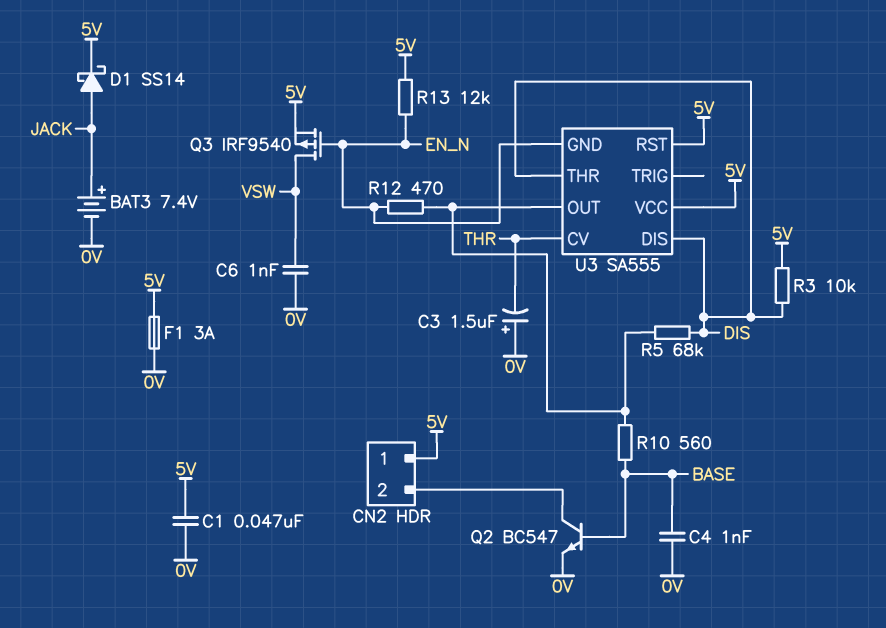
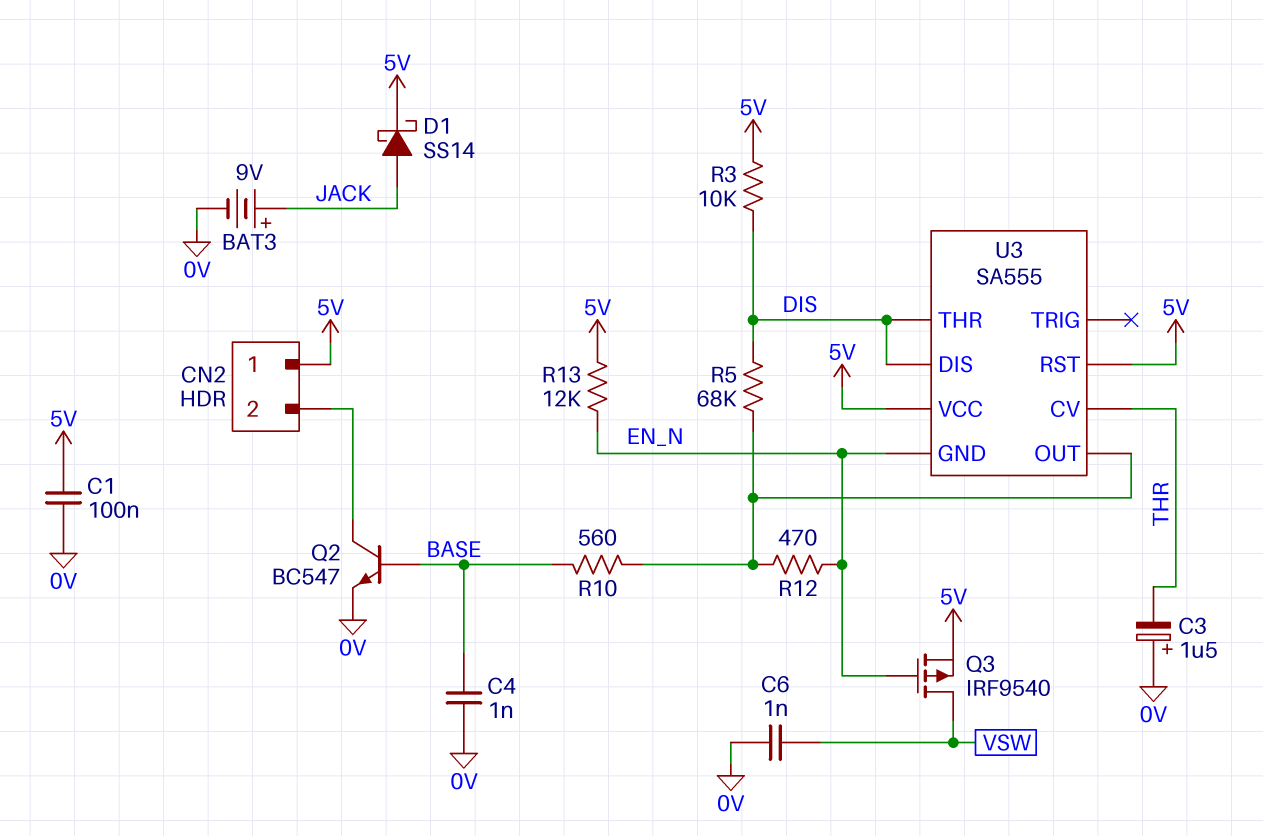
BAT3: 7.4V (plus JACK, minus 0V) -> 9V (plus JACK, minus 0V)
C1: 47nF (0V, 5V) -> 100nF (0V, 5V)
F1: 3A (0V, 5V) -> none

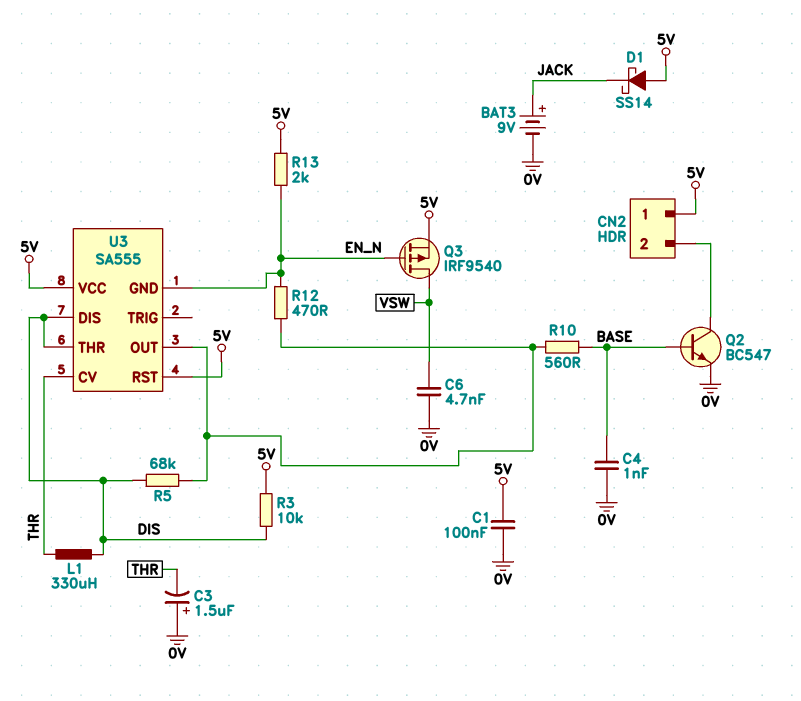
C6: 1nF (0V, VSW) -> 4.7nF (0V, VSW)
D1: schottky SS14 (A JACK, K 5V) -> schottky SS14 (A 5V, K JACK)
L1: none -> 330uH (DIS, THR)
R13: 12k (5V, EN_N) -> 2k (5V, EN_N)

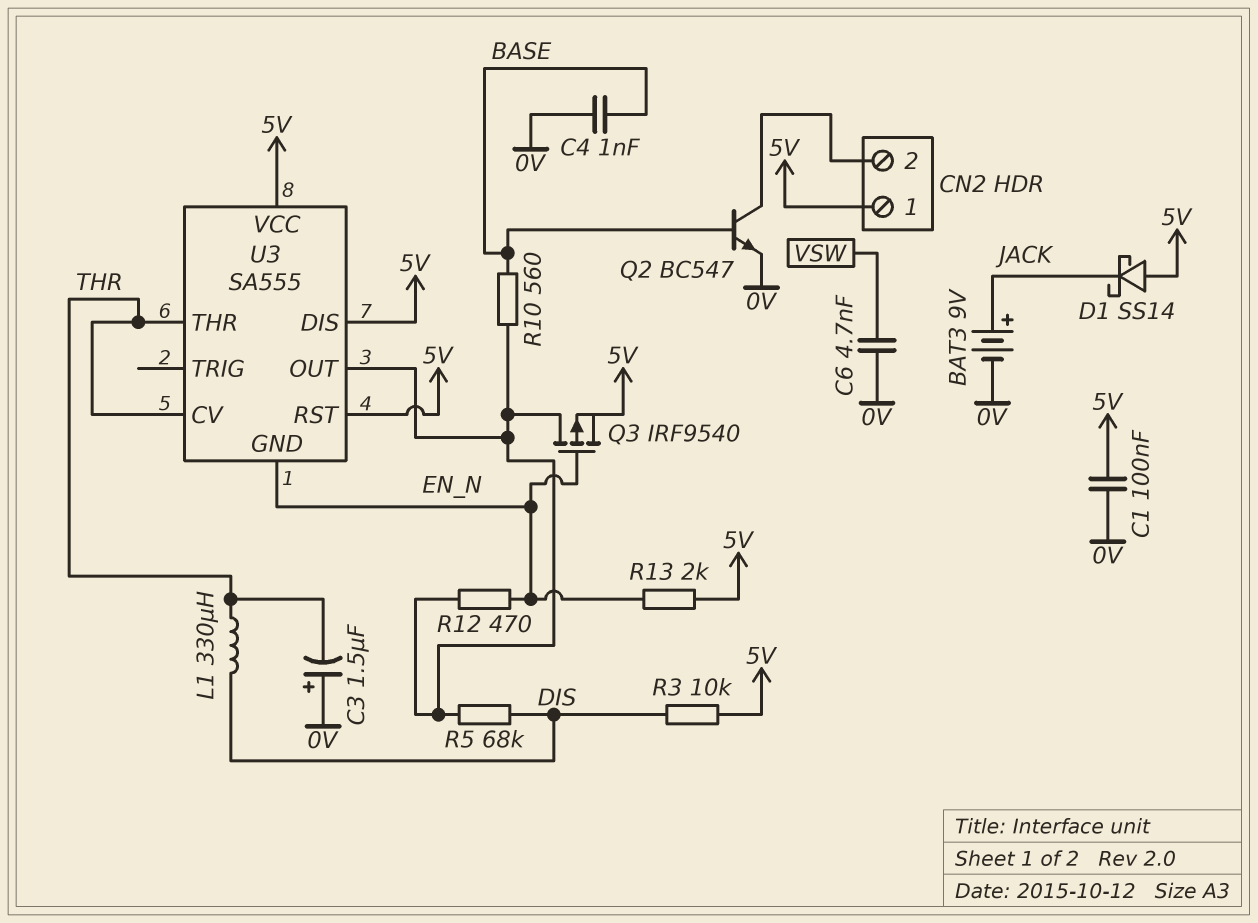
Q3: PMOS IRF9540 (G EN_N, D VSW, S 5V) -> PMOS IRF9540 (G EN_N, D U3/OUT, S 5V)
U3 pin DIS: DIS -> 5V
U3 pin THR: DIS -> THR

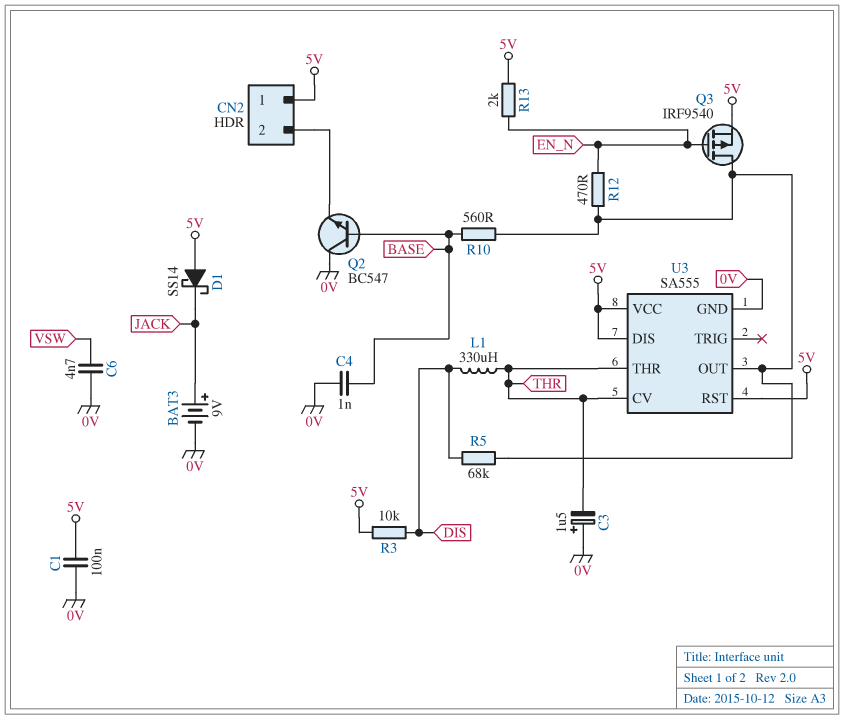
Q2: NPN BC547 (B BASE, C CN2/2, E 0V) -> NPN BC547 (B BASE, C 0V, E CN2/2)
U3 pin GND: EN_N -> 0V

